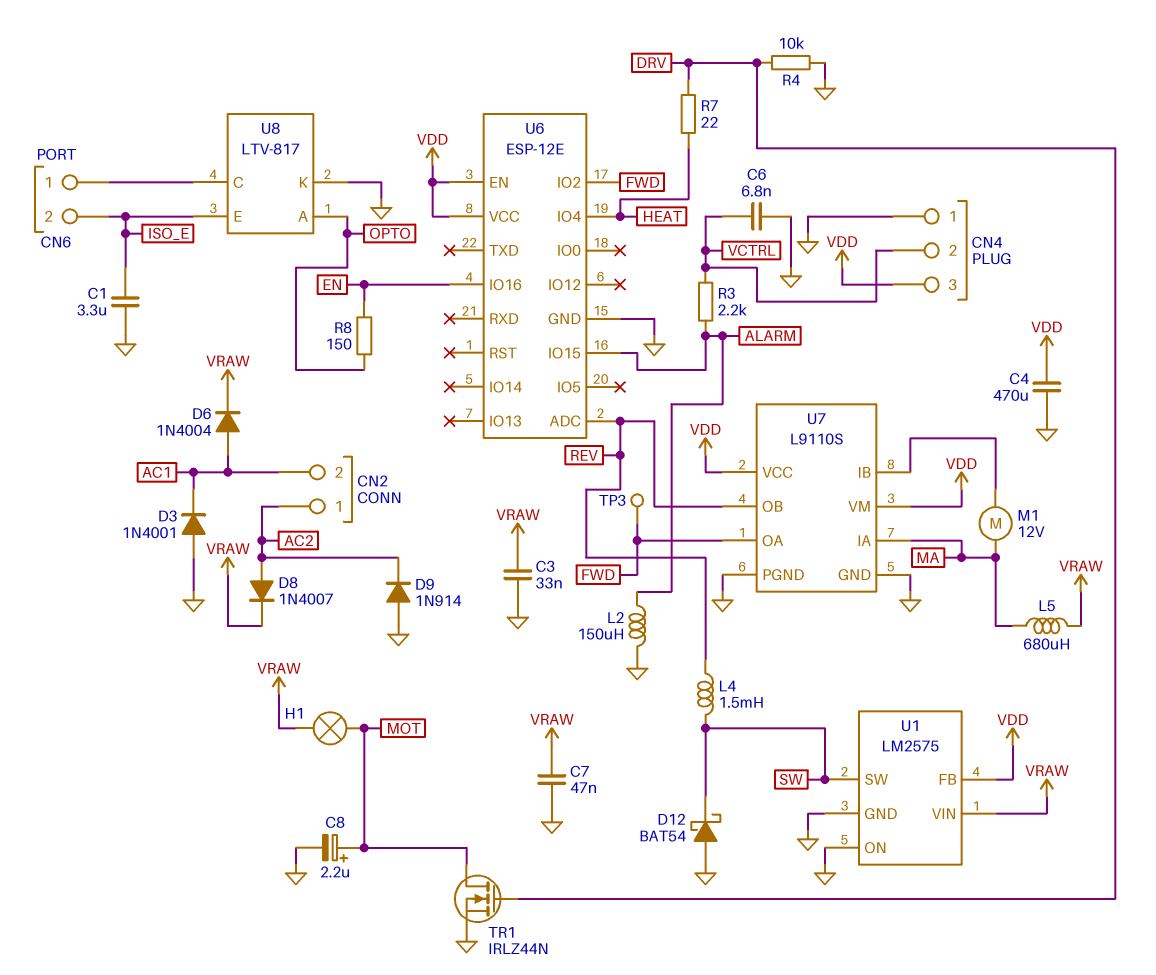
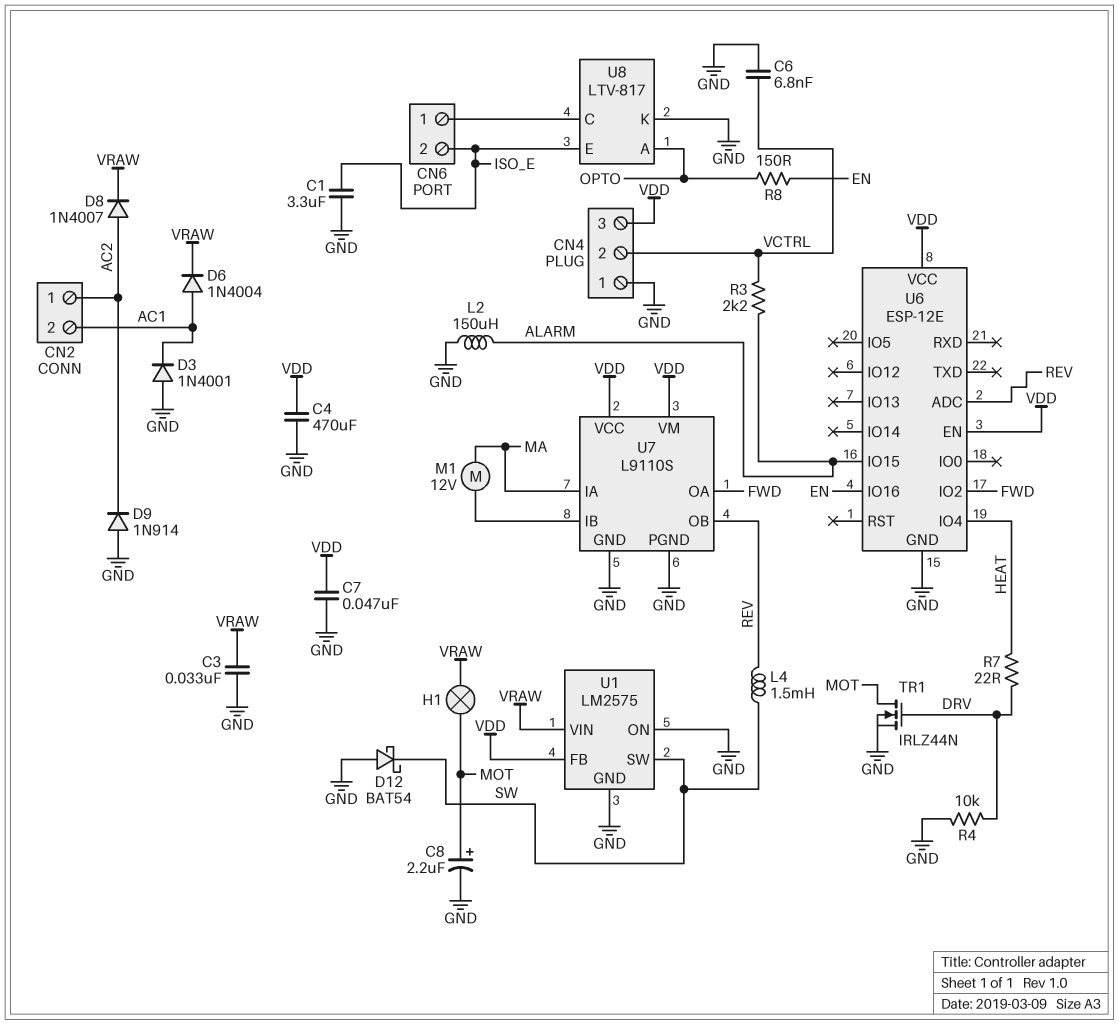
C7: 47nF (GND, VRAW) -> 47nF (GND, VDD)
L5: 680uH (MA, VRAW) -> none
TP3: test point (FWD) -> none

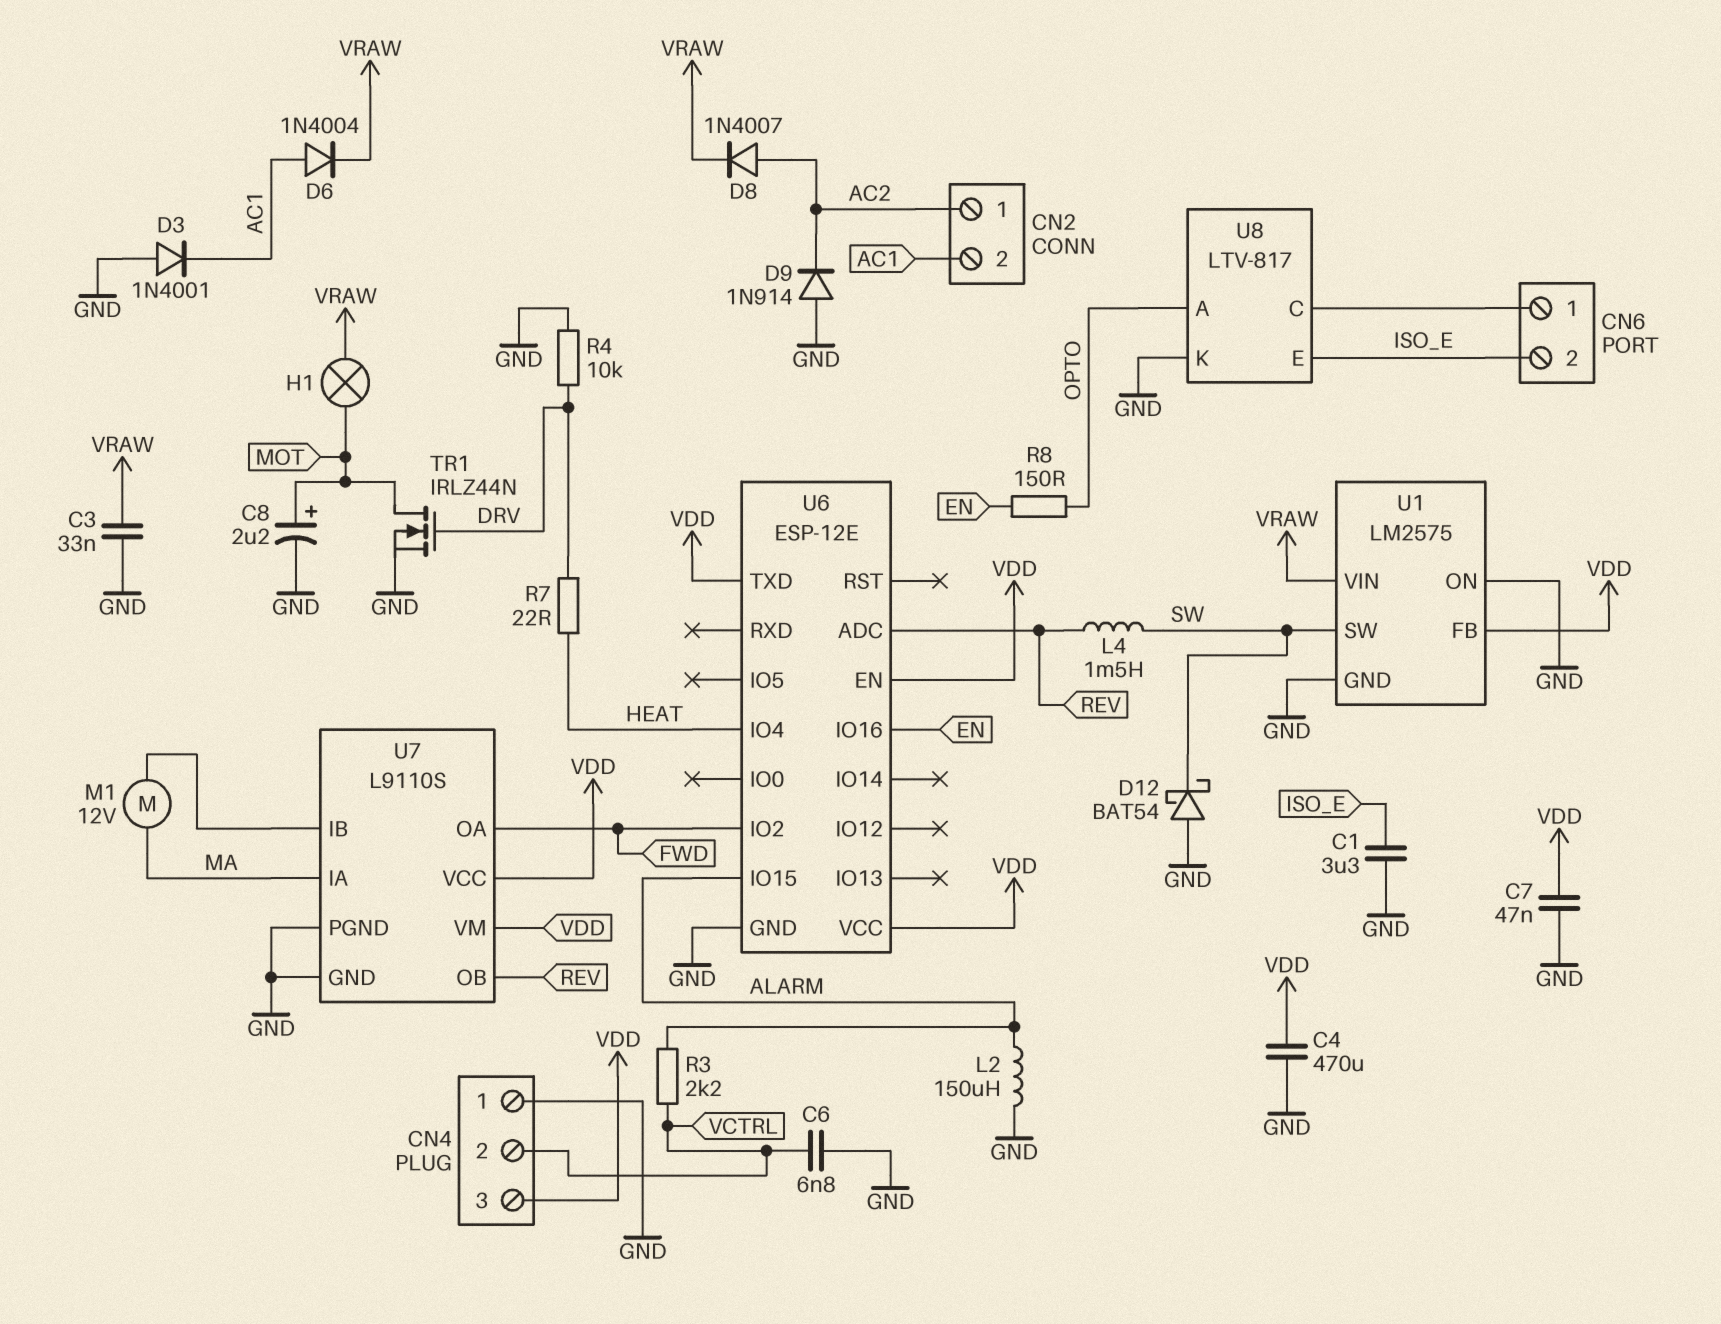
U6 pin TXD: none -> VDD

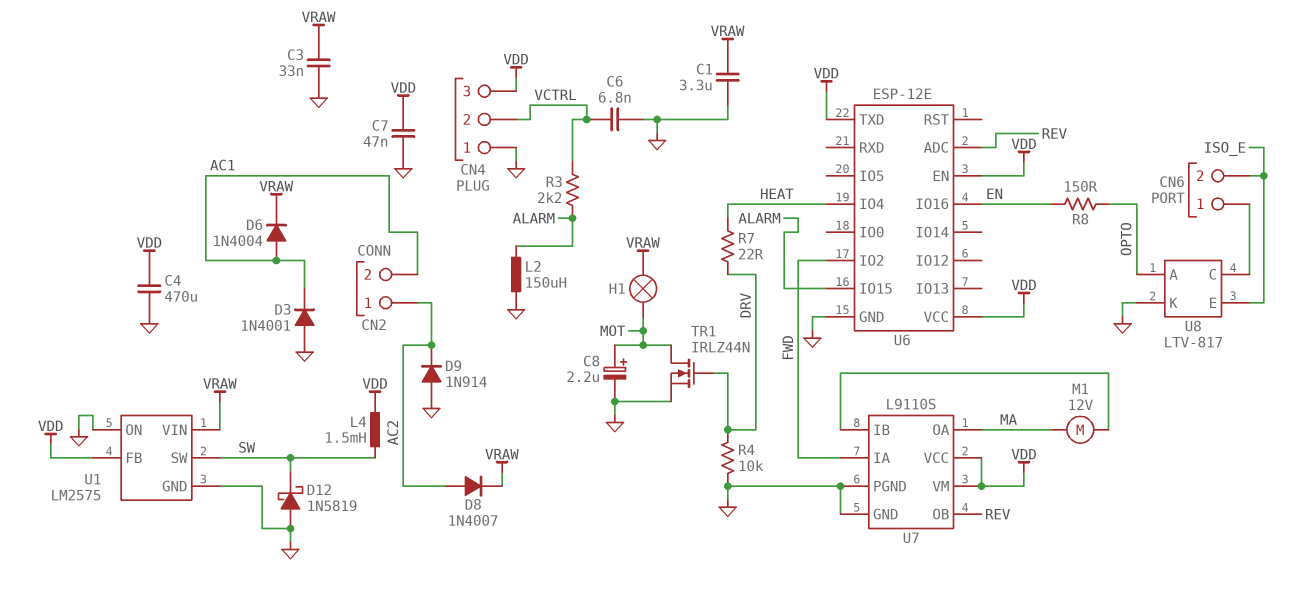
C1: 3.3uF (GND, ISO_E) -> 3.3uF (GND, VRAW)
D12: schottky BAT54 (A GND, K SW) -> schottky 1N5819 (A GND, K SW)
L4: 1.5mH (REV, SW) -> 1.5mH (SW, VDD)
U7 pin IA: MA -> FWD
U7 pin OA: FWD -> MA

